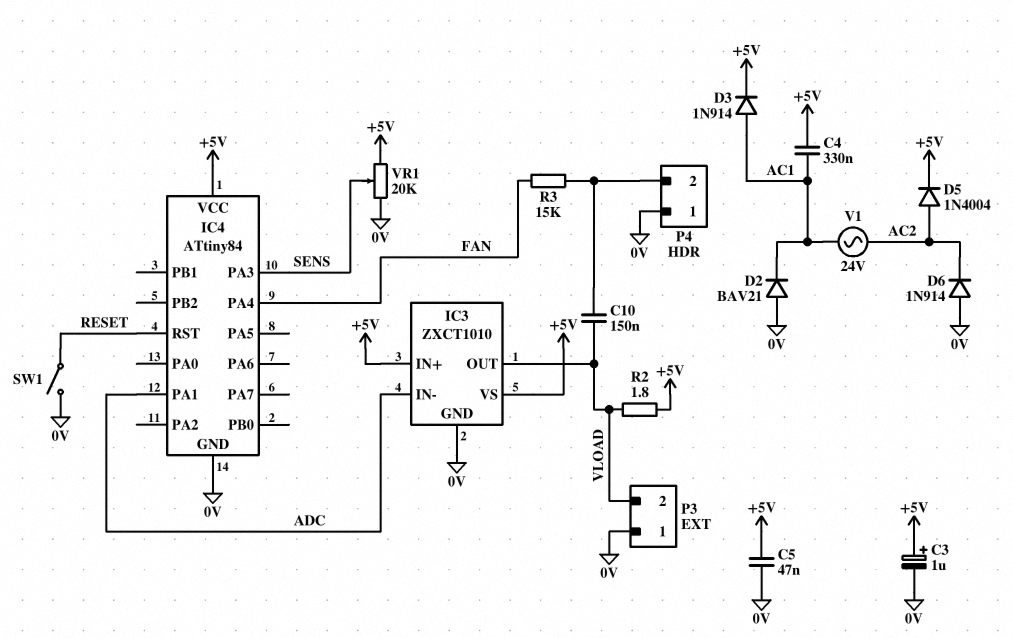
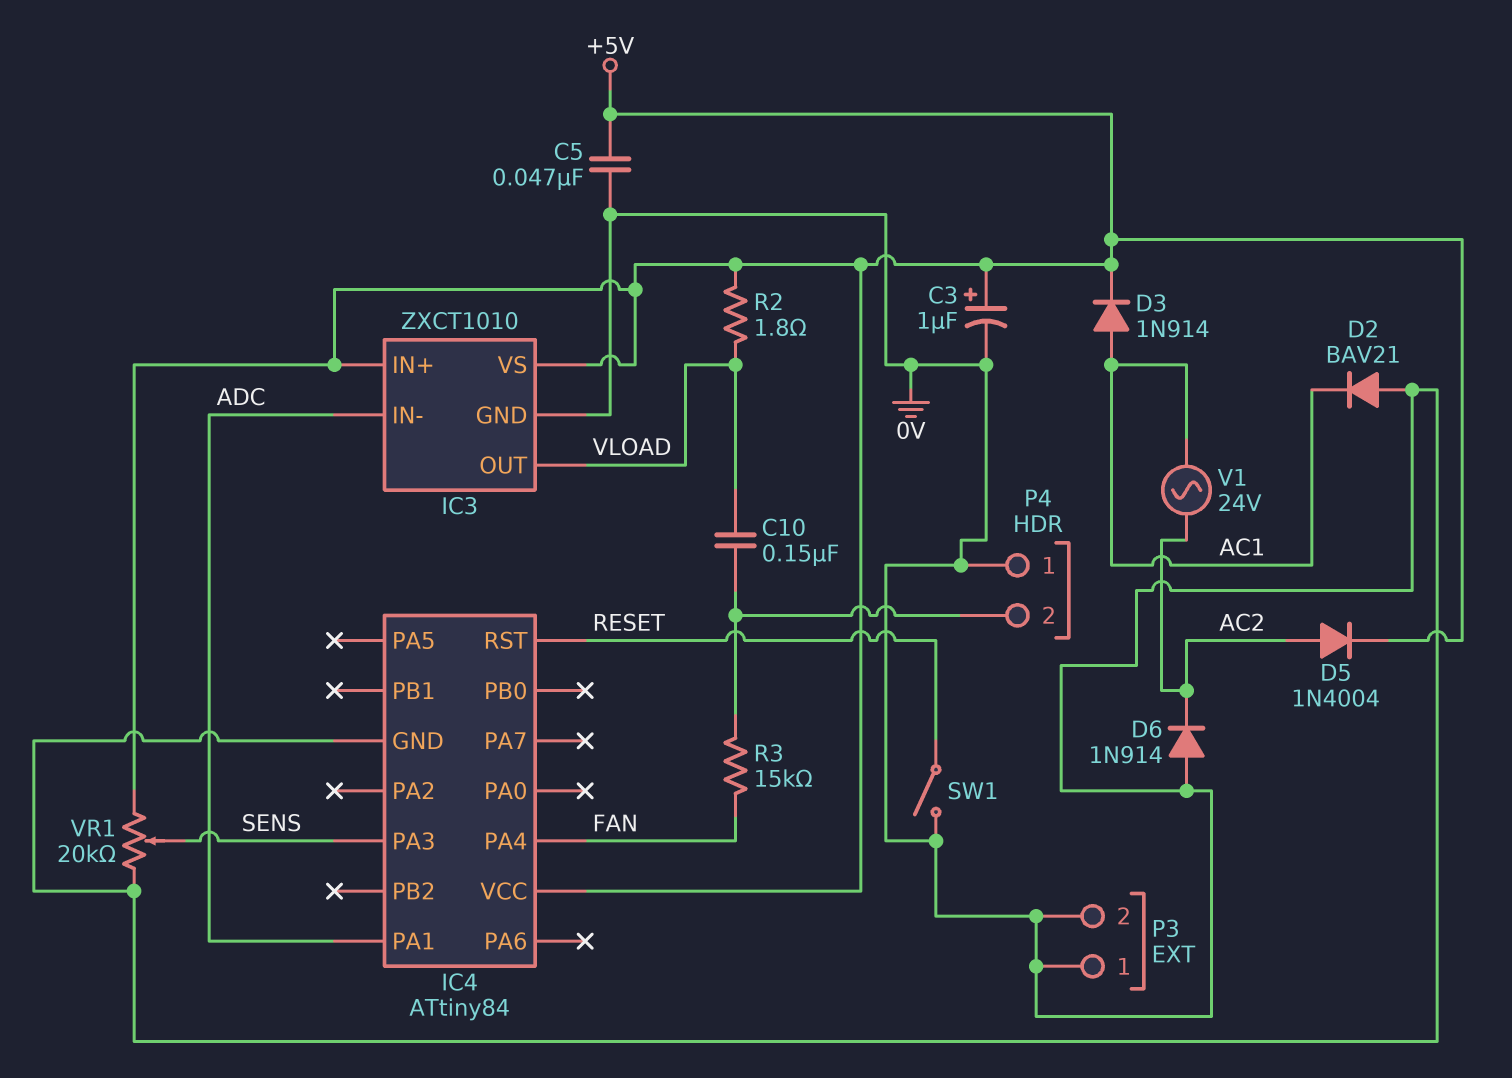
C4: 330nF (+5V, AC1) -> none
P3 pin 2: VLOAD -> 0V

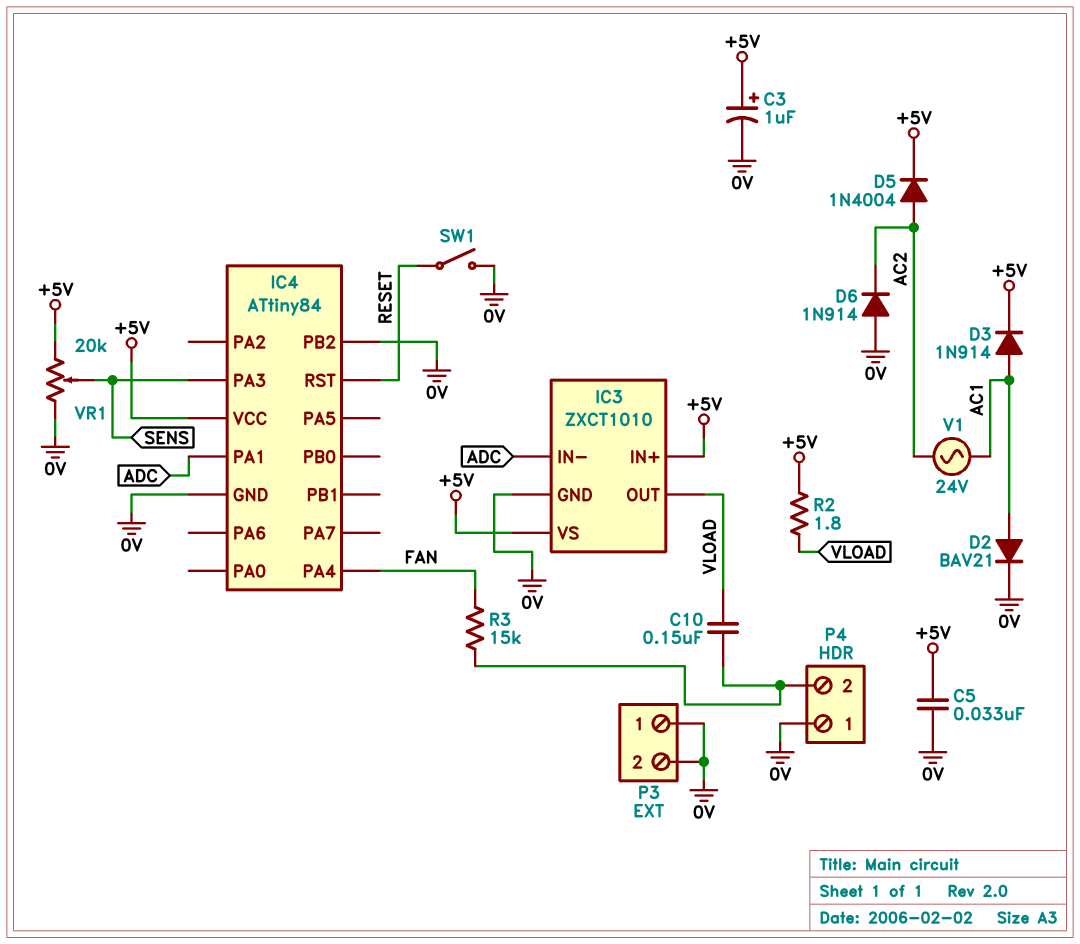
C5: 47nF (+5V, 0V) -> 33nF (+5V, 0V)
D2: diode BAV21 (A 0V, K AC1) -> diode BAV21 (A AC1, K 0V)
IC4 pin PB2: none -> 0V

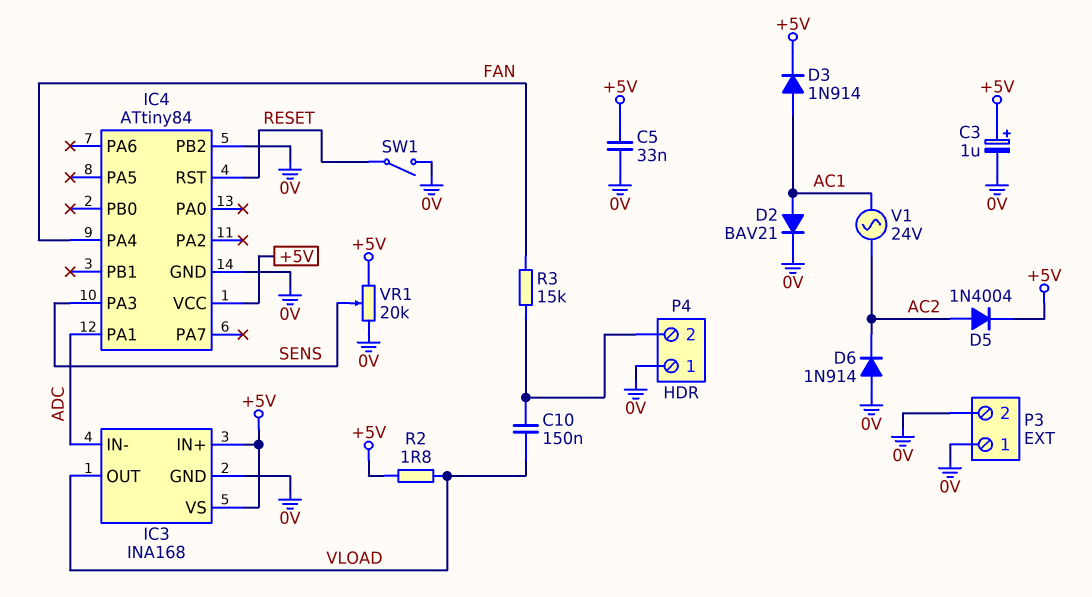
IC3: ZXCT1010 -> INA168

